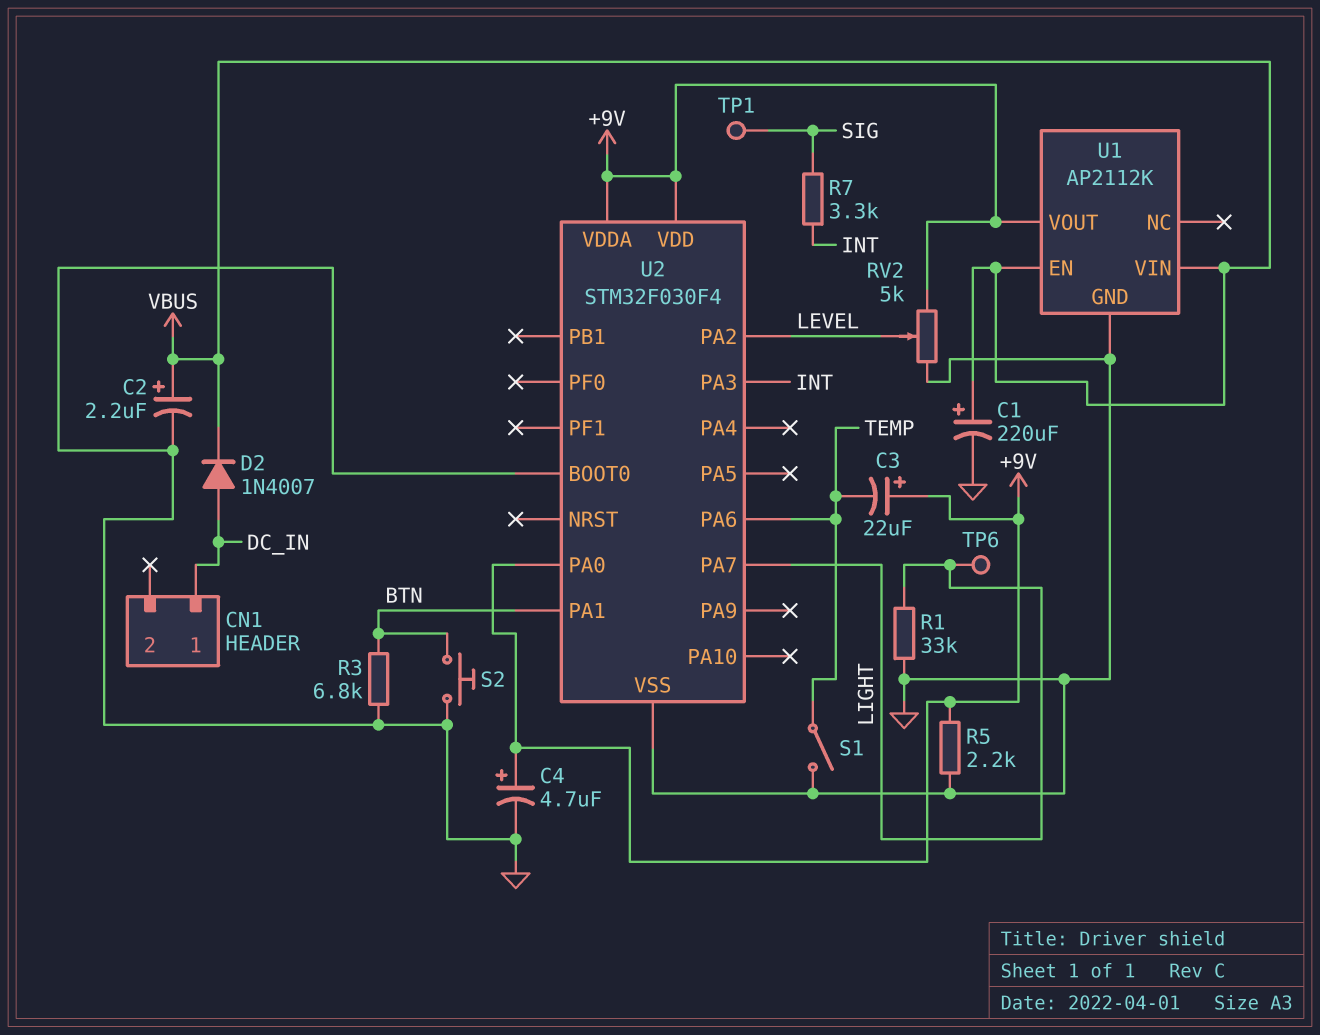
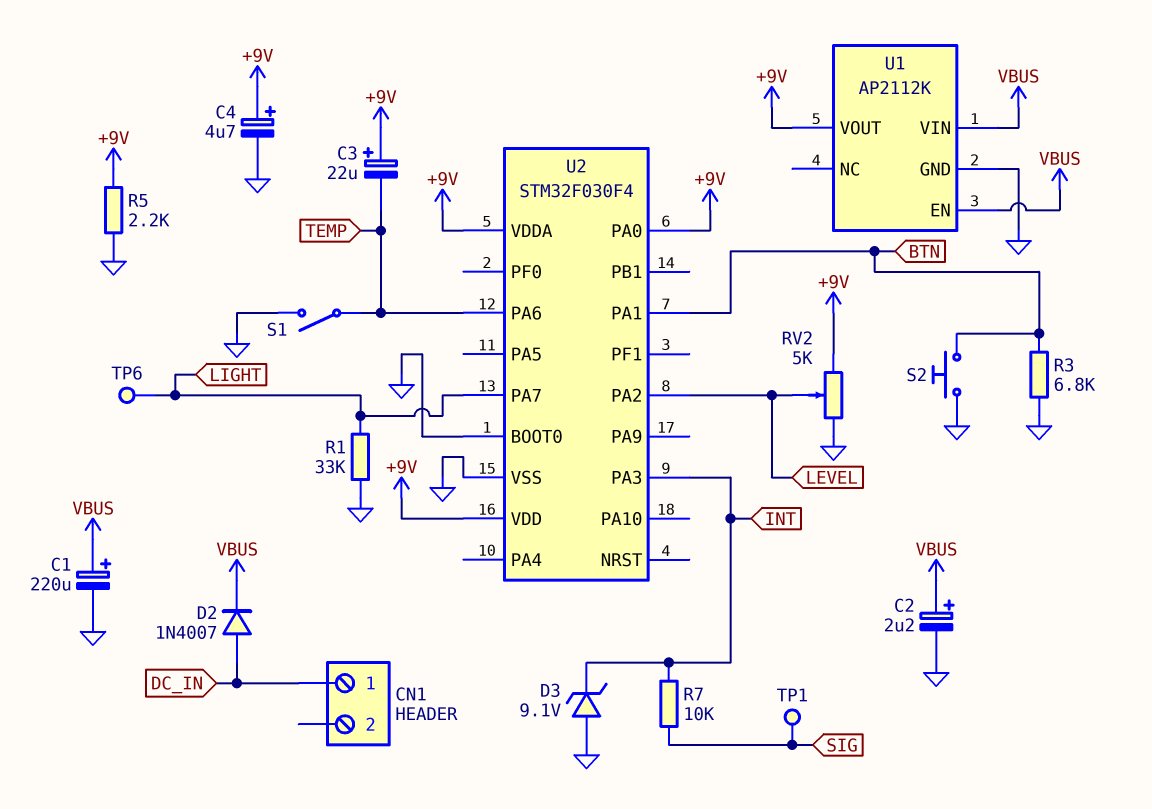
D3: none -> zener 9.1V (A GND, K INT)
R7: 3.3k (INT, SIG) -> 10k (INT, SIG)

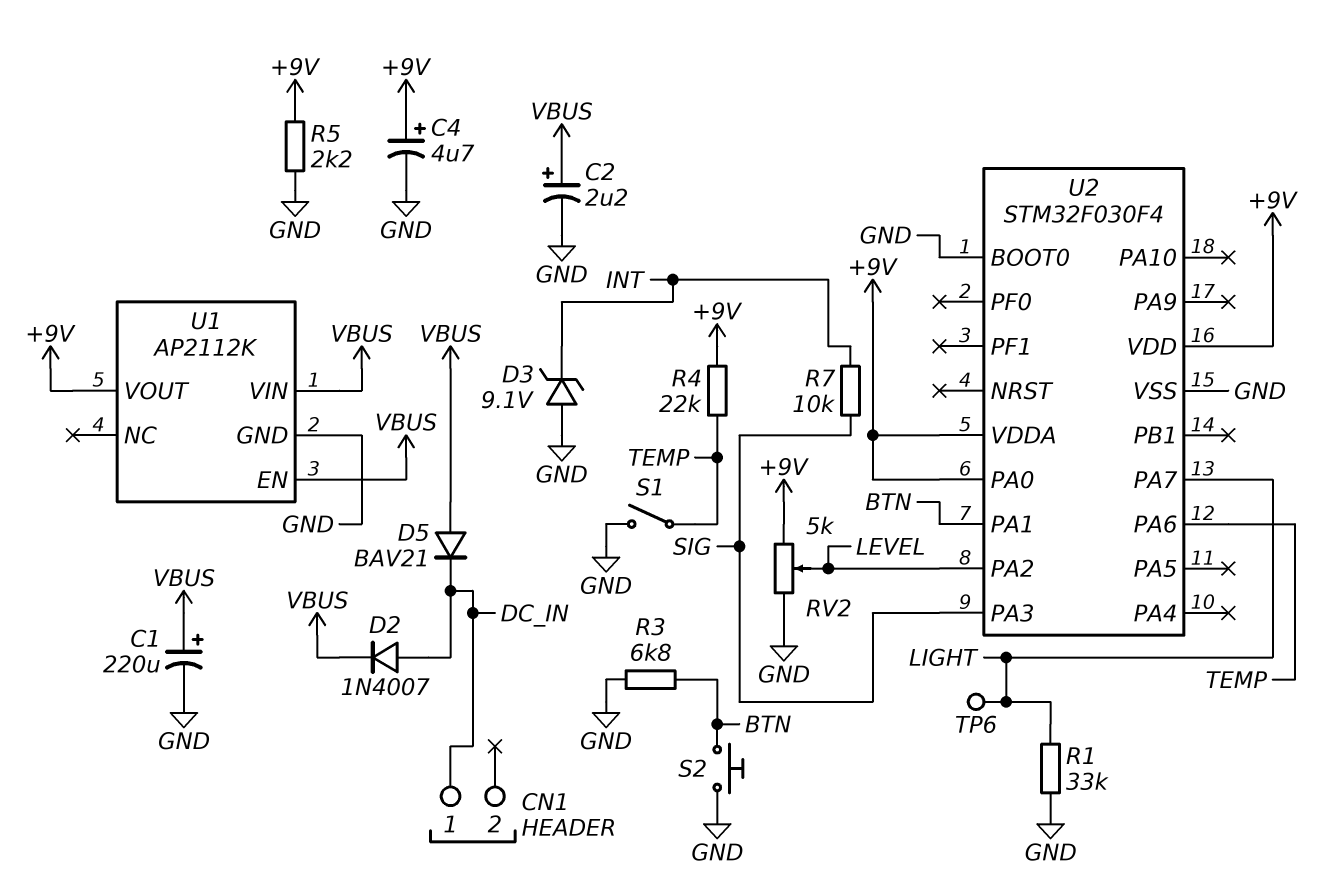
C3: 22uF (plus +9V, minus TEMP) -> none
D5: none -> diode BAV21 (A VBUS, K DC_IN)
R4: none -> 22k (+9V, TEMP)
TP1: test point (SIG) -> none
U2 pin PA3: INT -> SIG

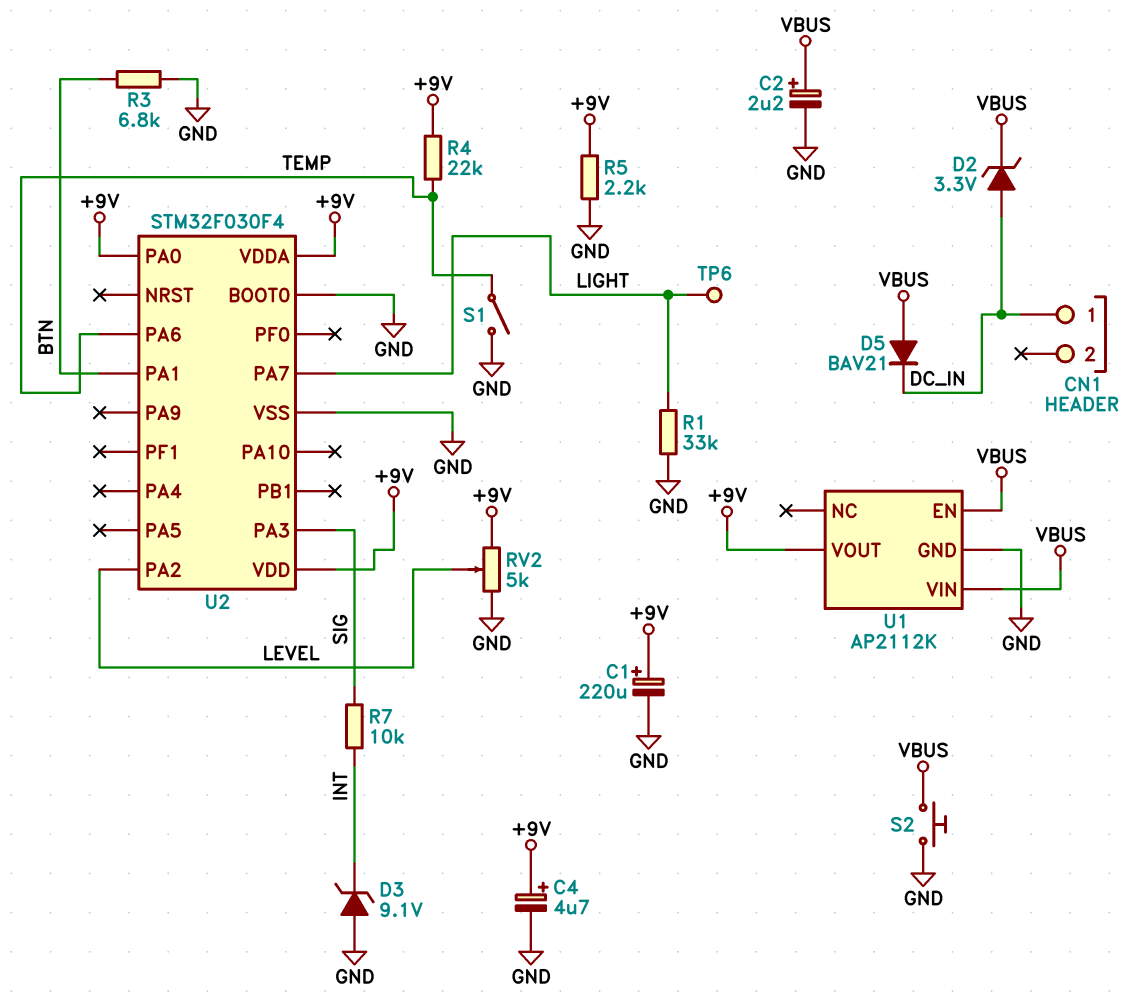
C1: 220uF (plus VBUS, minus GND) -> 220uF (plus +9V, minus GND)
D2: diode 1N4007 (A DC_IN, K VBUS) -> zener 3.3V (A DC_IN, K VBUS)
S2: button (BTN, GND) -> button (GND, VBUS)

